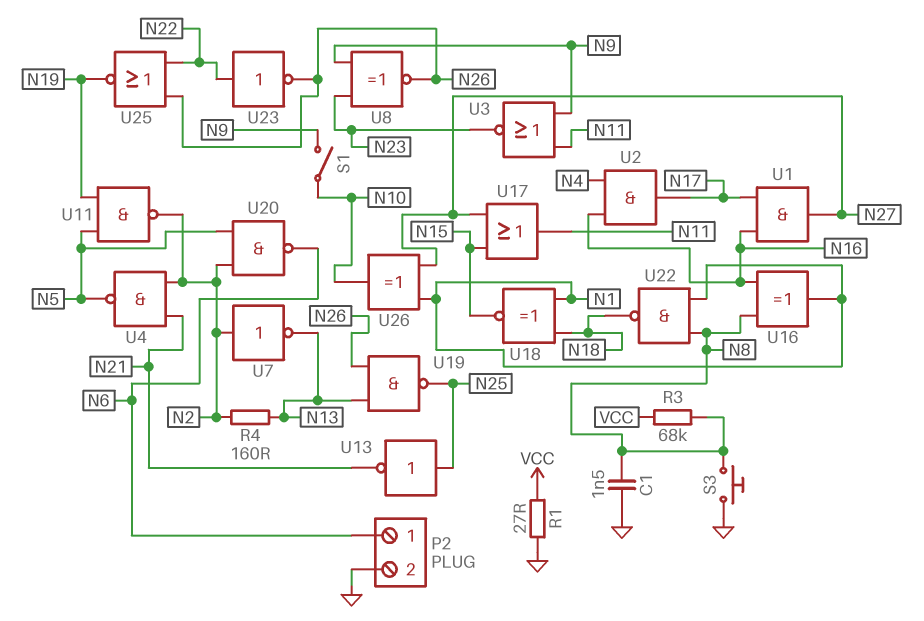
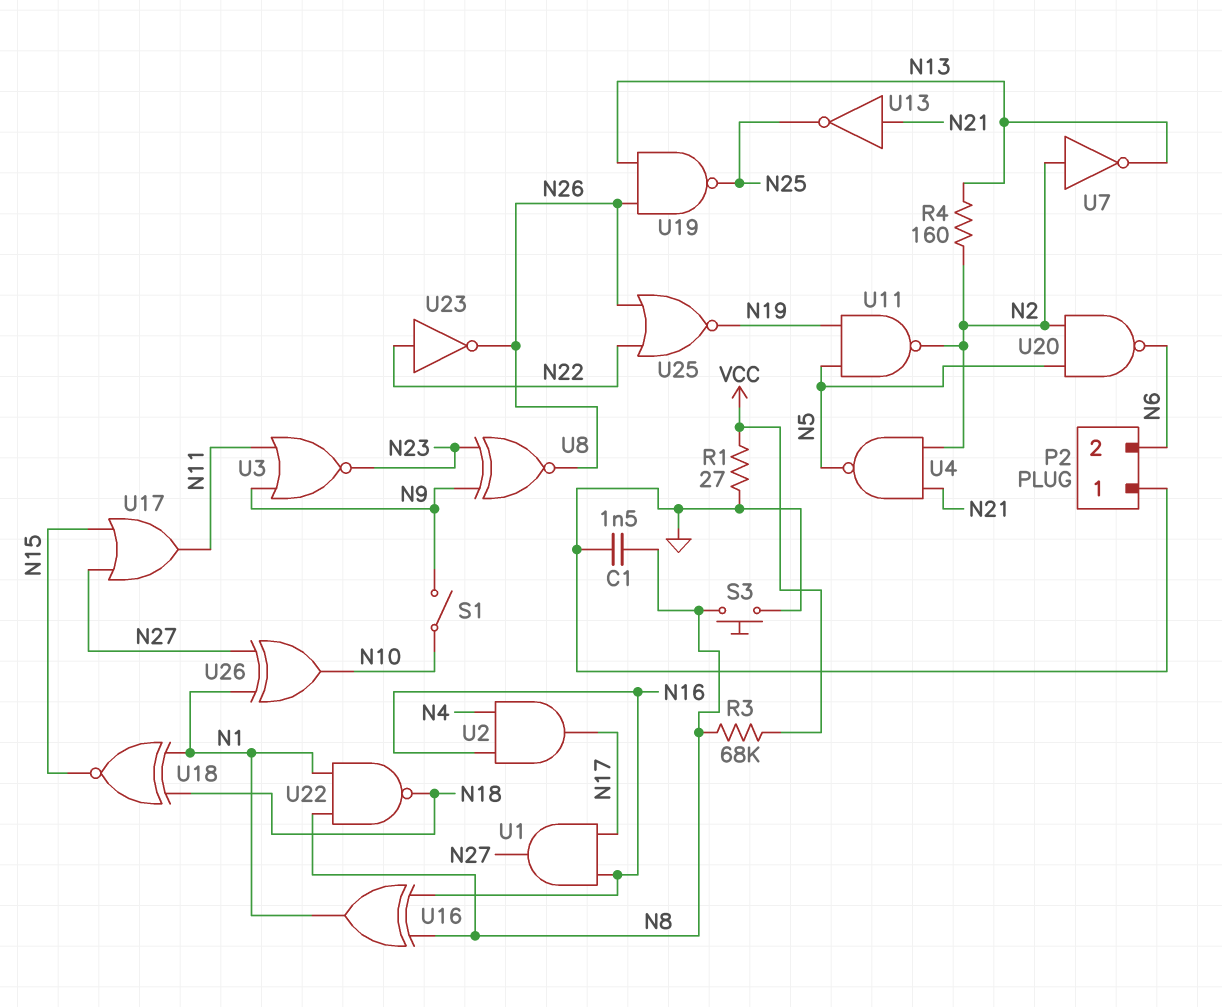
P2 pin 1: N6 -> GND
P2 pin 2: GND -> N6
U13: NOT (in N25, out N21) -> NOT (in N21, out N25)

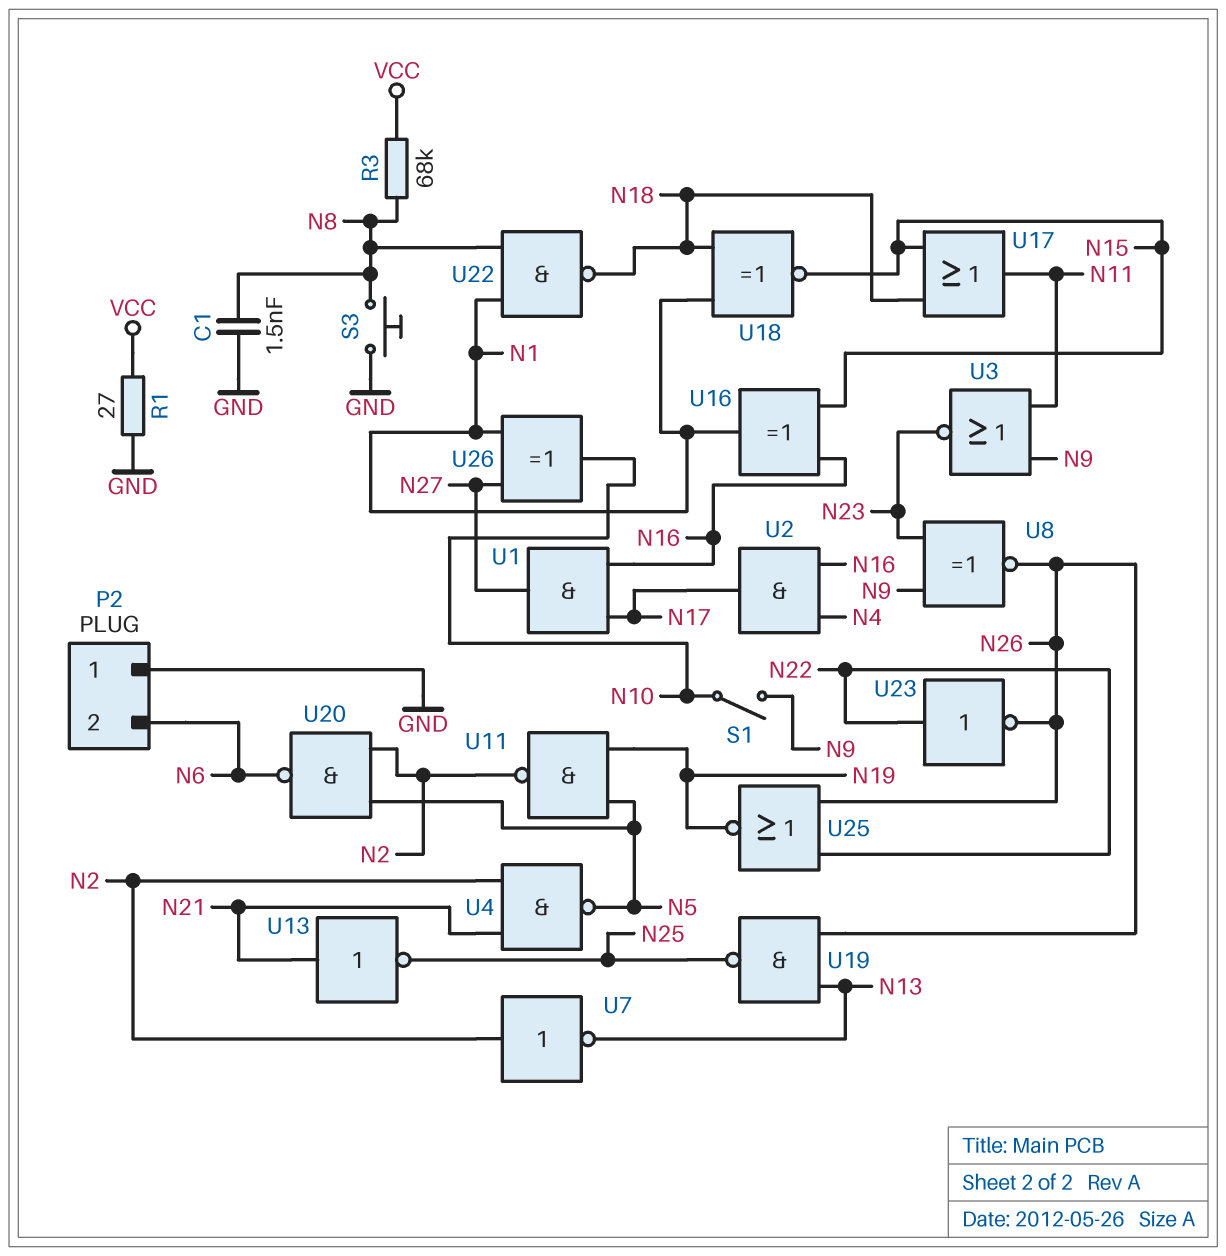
R4: 160 (N2, N13) -> none
U16: XOR (in N8, in N16, out N1) -> XOR (in N15, in N16, out N1)
U17: OR (in N15, in N27, out N11) -> OR (in N15, in N18, out N11)

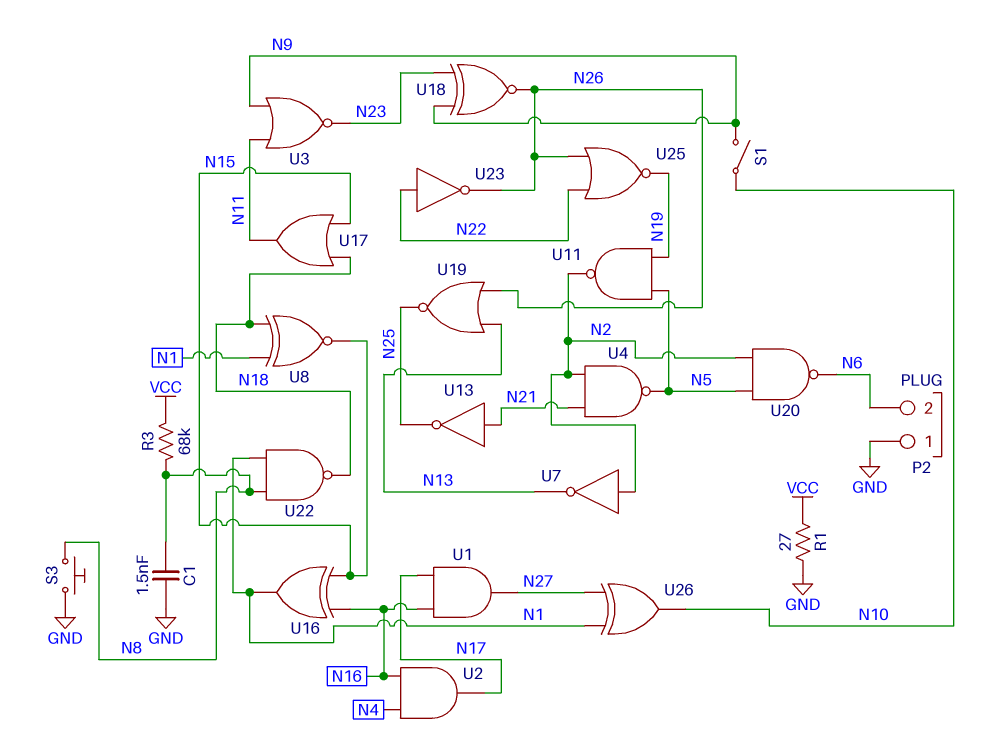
U8: XNOR (in N9, in N23, out N26) -> XNOR (in N1, in N18, out N15)
U18: XNOR (in N1, in N18, out N15) -> XNOR (in N9, in N23, out N26)
U19: NAND (in N13, in N26, out N25) -> NOR (in N13, in N26, out N25)

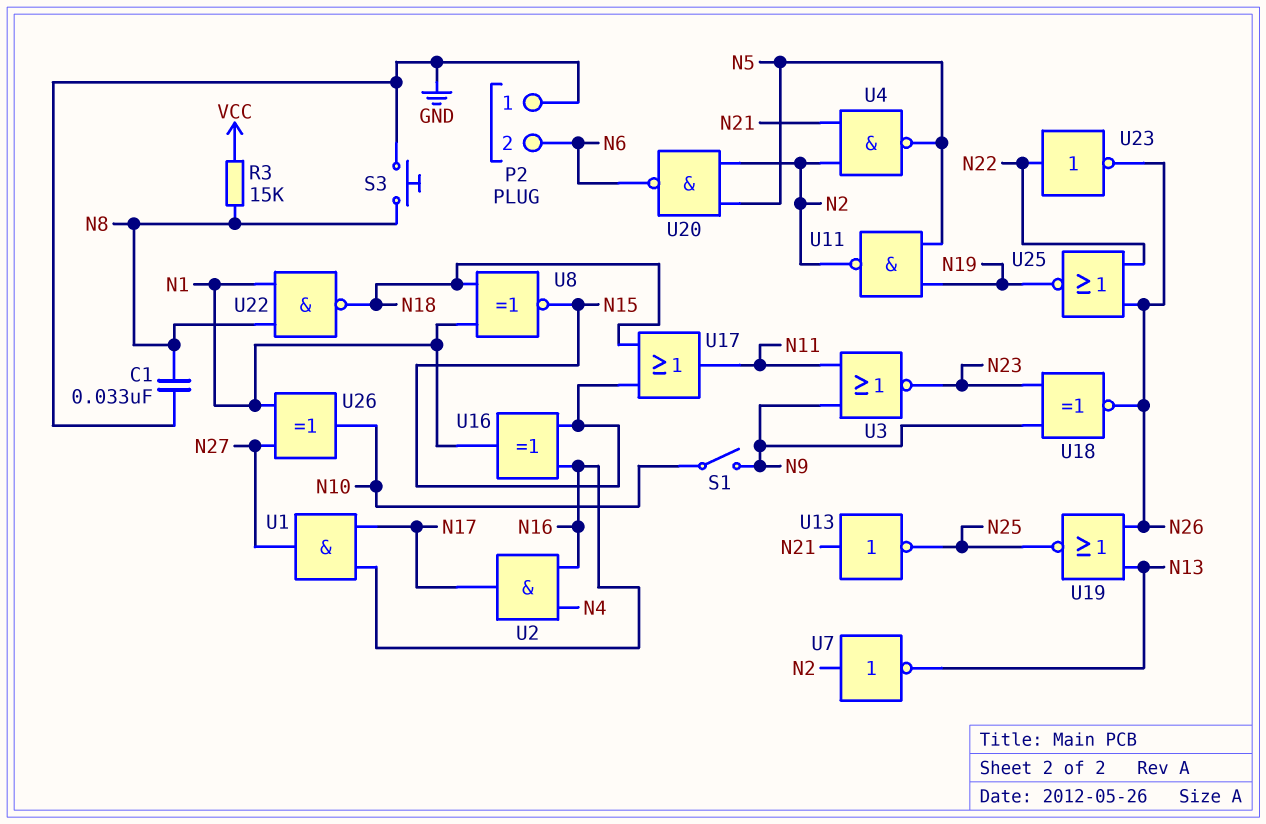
C1: 1.5nF (GND, N8) -> 33nF (GND, N8)
R1: 27 (GND, VCC) -> none
R3: 68k (N8, VCC) -> 15k (N8, VCC)

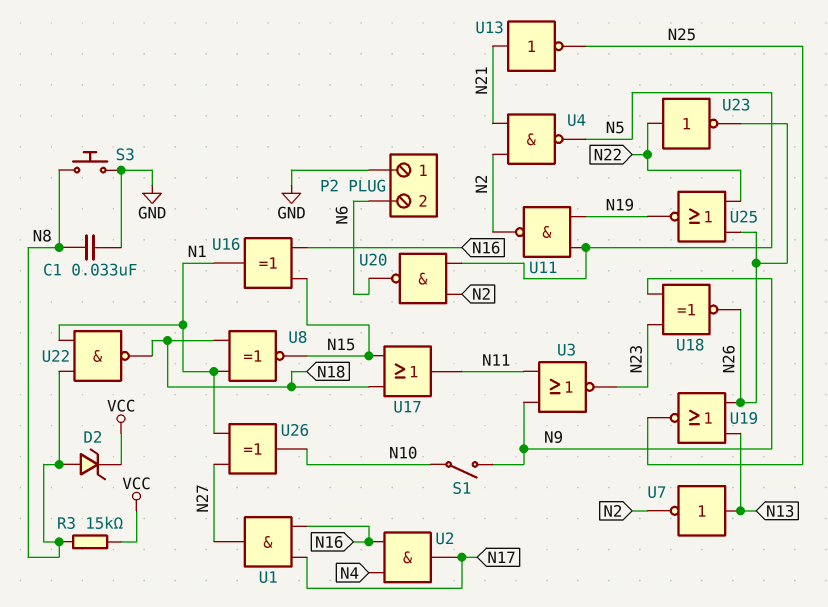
D2: none -> zener (A N8, K VCC)
U7: NOT (in N2, out N13) -> NOT (in N13, out N2)

